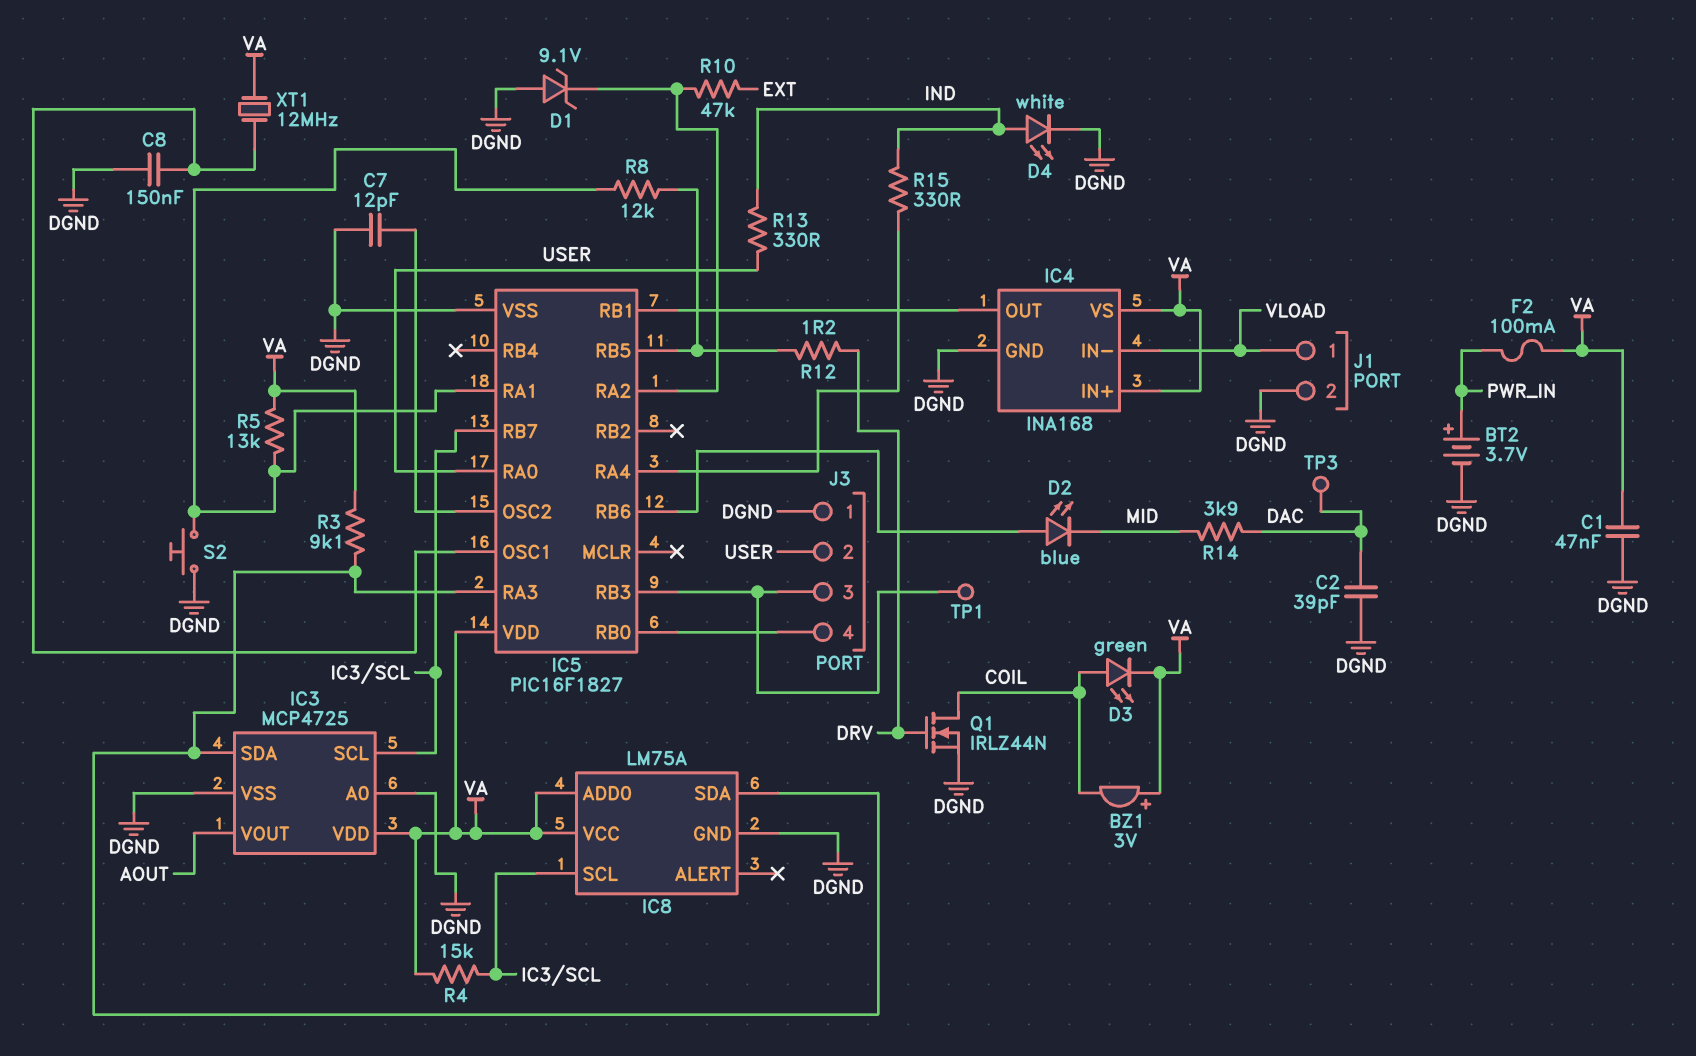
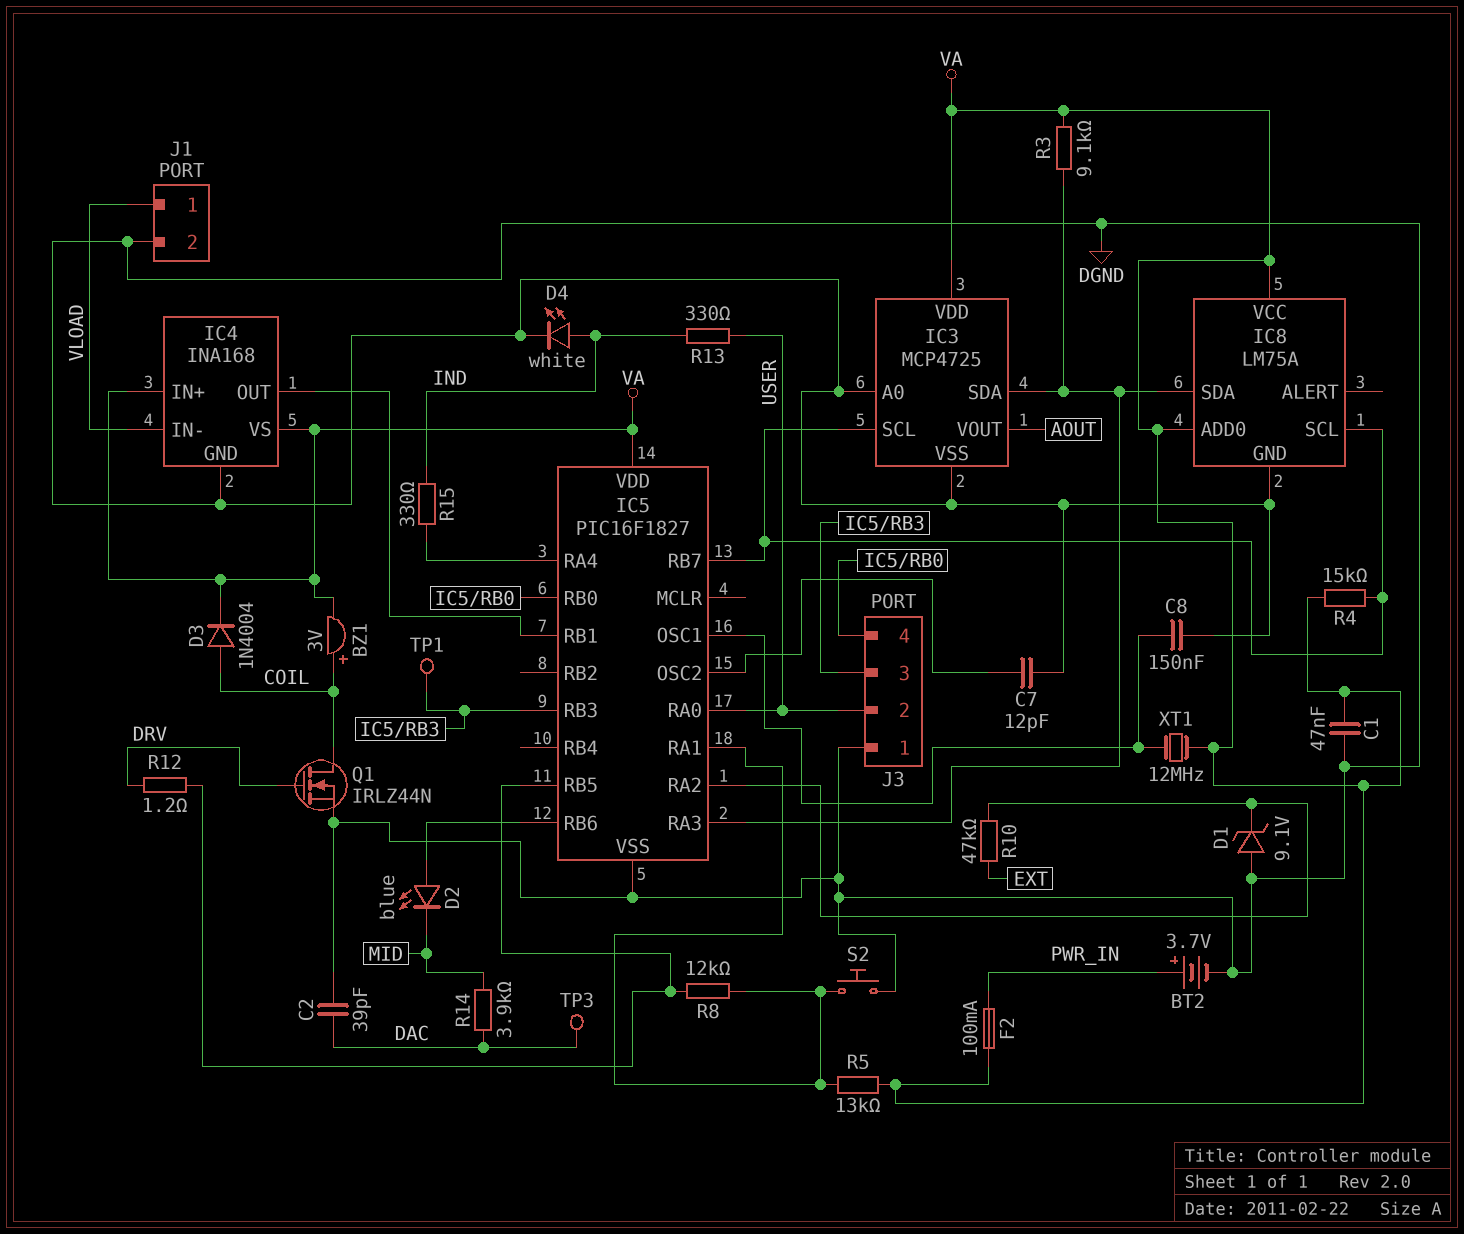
BZ1: buzzer 3V (plus VA, minus COIL) -> buzzer 3V (plus COIL, minus VA)
D3: LED green (A COIL, K VA) -> diode 1N4004 (A COIL, K VA)

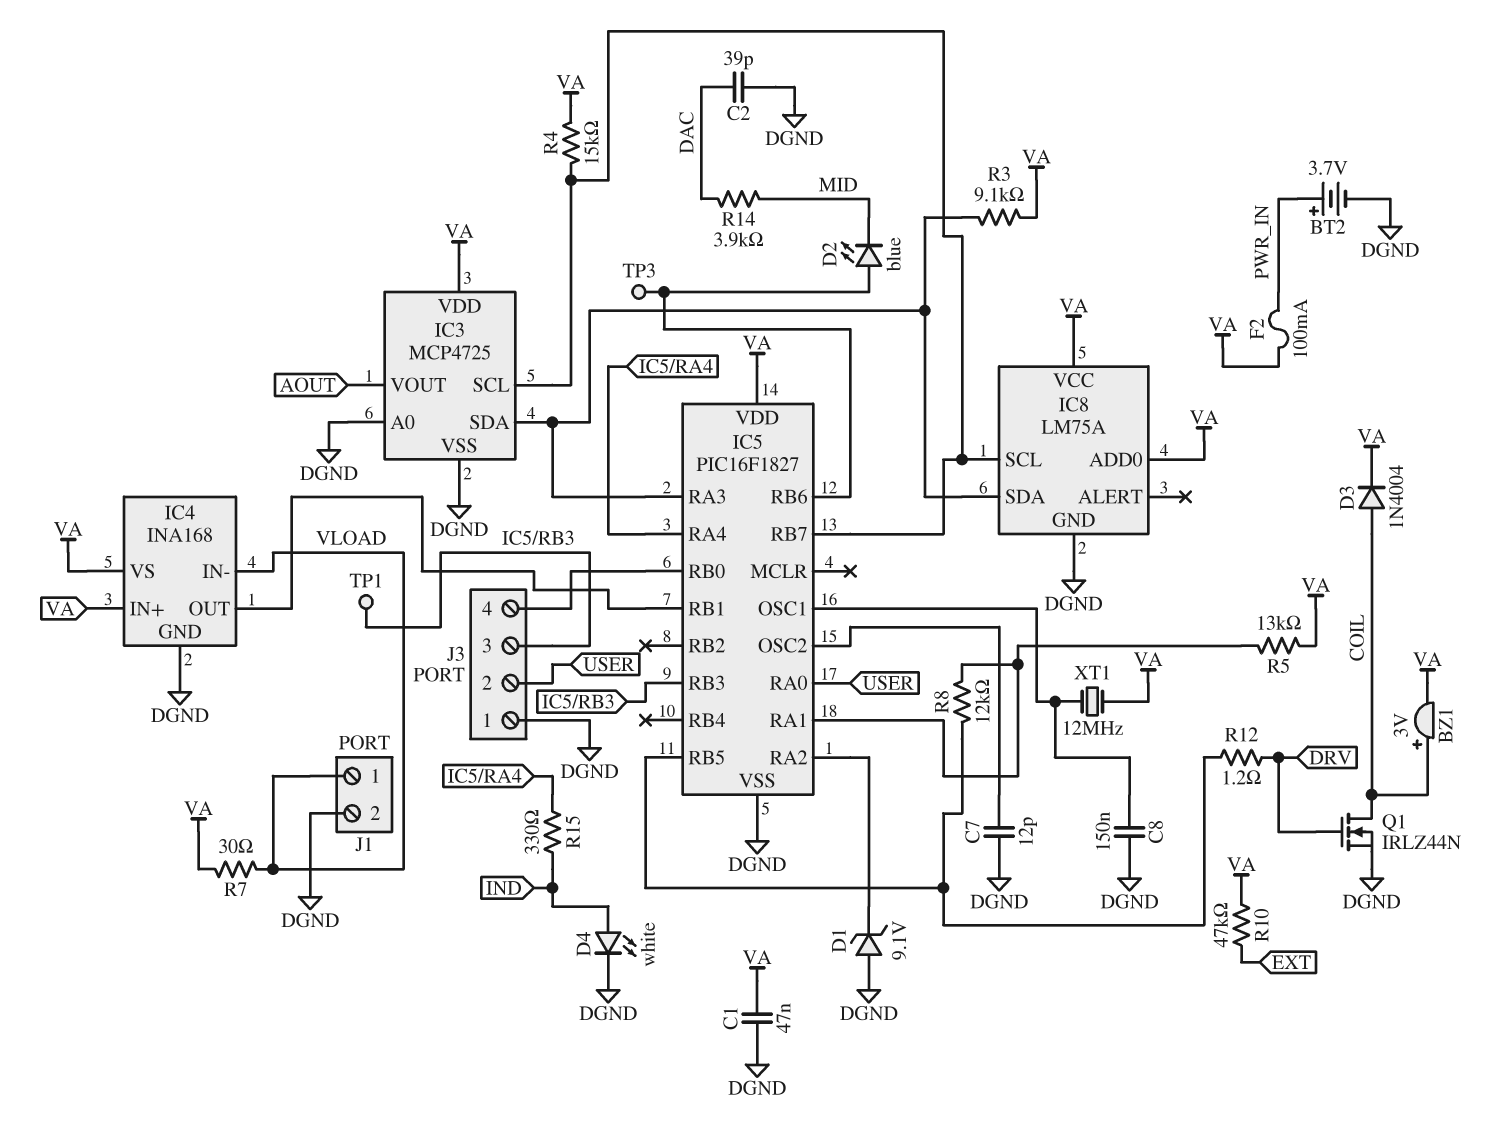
R7: none -> 30 (VA, VLOAD)
R10: 47k (EXT, IC5/RA2) -> 47k (EXT, VA)
R13: 330 (IND, USER) -> none
S2: button (DGND, IC5/RA1) -> none
TP3: test point (DAC) -> test point (IC5/RB6)

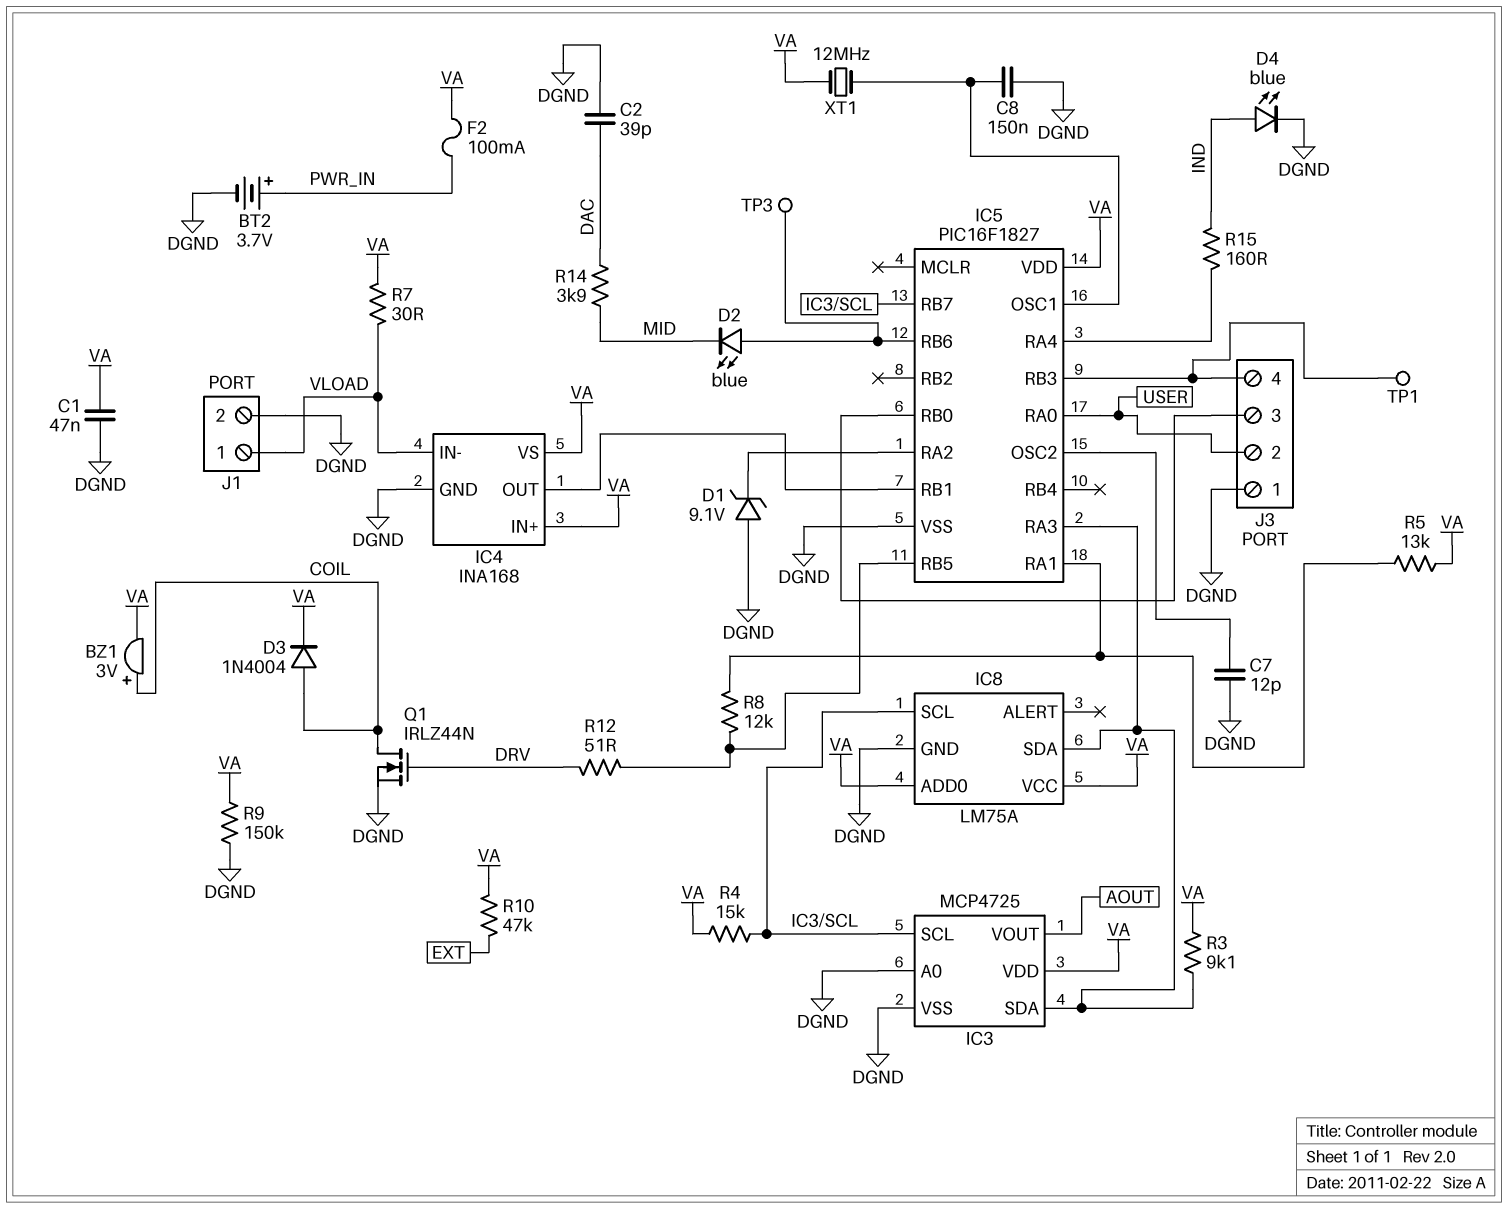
D4: LED white (A IND, K DGND) -> LED blue (A IND, K DGND)
J3 pin 3: IC5/RB3 -> IC5/RB0
J3 pin 4: IC5/RB0 -> IC5/RB3
R9: none -> 150k (DGND, VA)
R12: 1.2 (DRV, IC5/RB5) -> 51 (DRV, IC5/RB5)
R15: 330 (IC5/RA4, IND) -> 160 (IC5/RA4, IND)

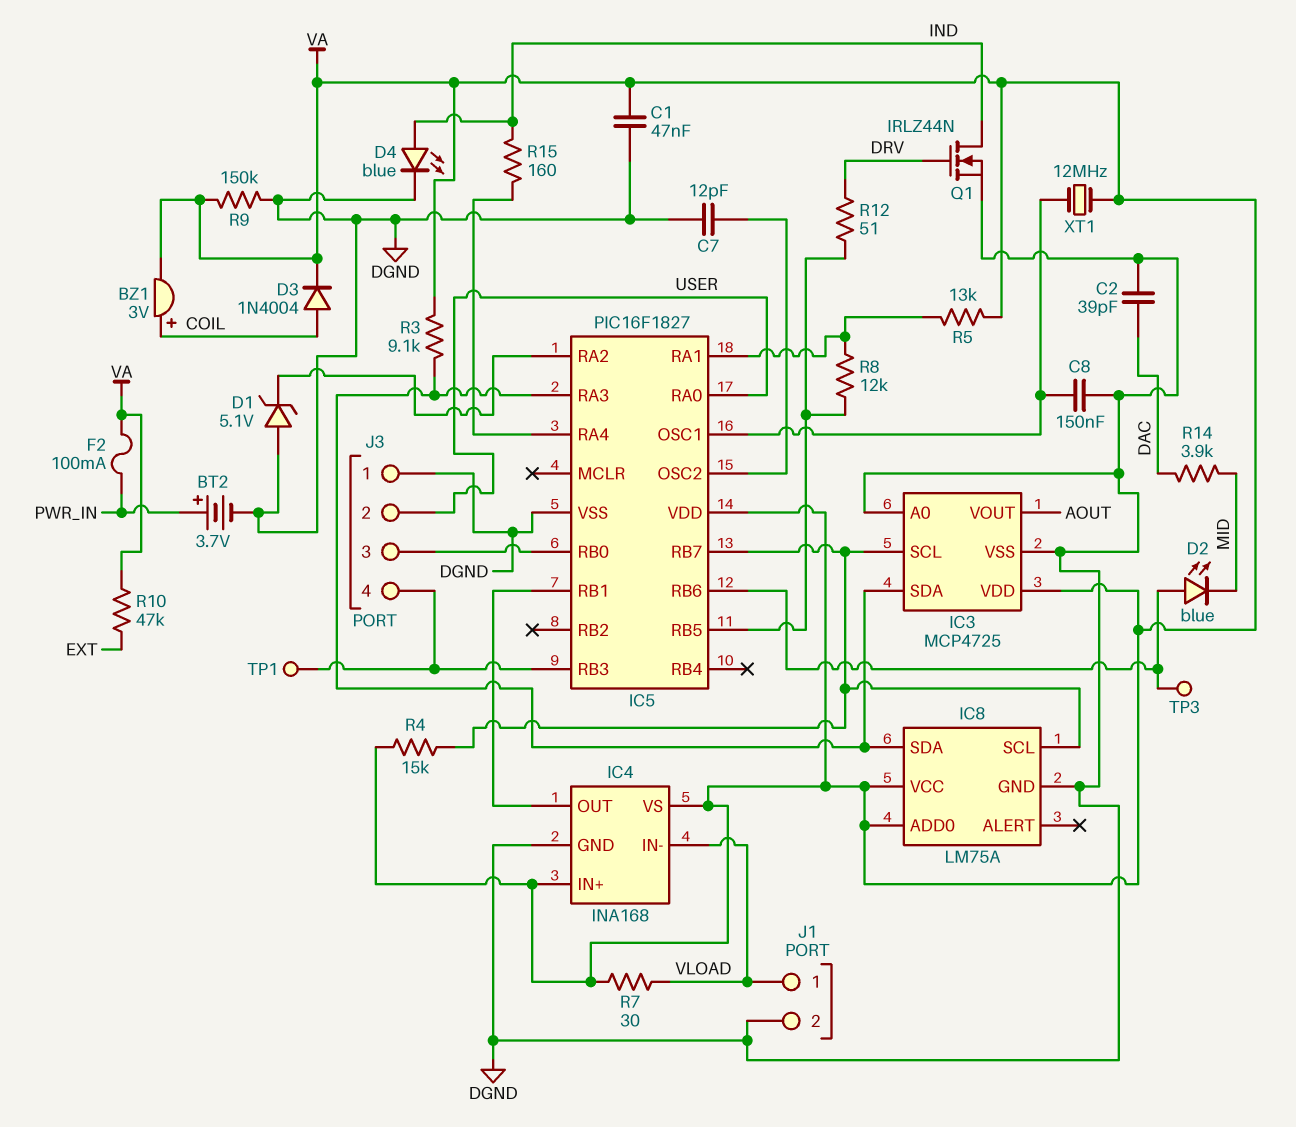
D1: zener 9.1V (A DGND, K IC5/RA2) -> zener 5.1V (A DGND, K IC5/RA2)
Q1: NMOS IRLZ44N (G DRV, D COIL, S DGND) -> NMOS IRLZ44N (G DRV, D IND, S DGND)

